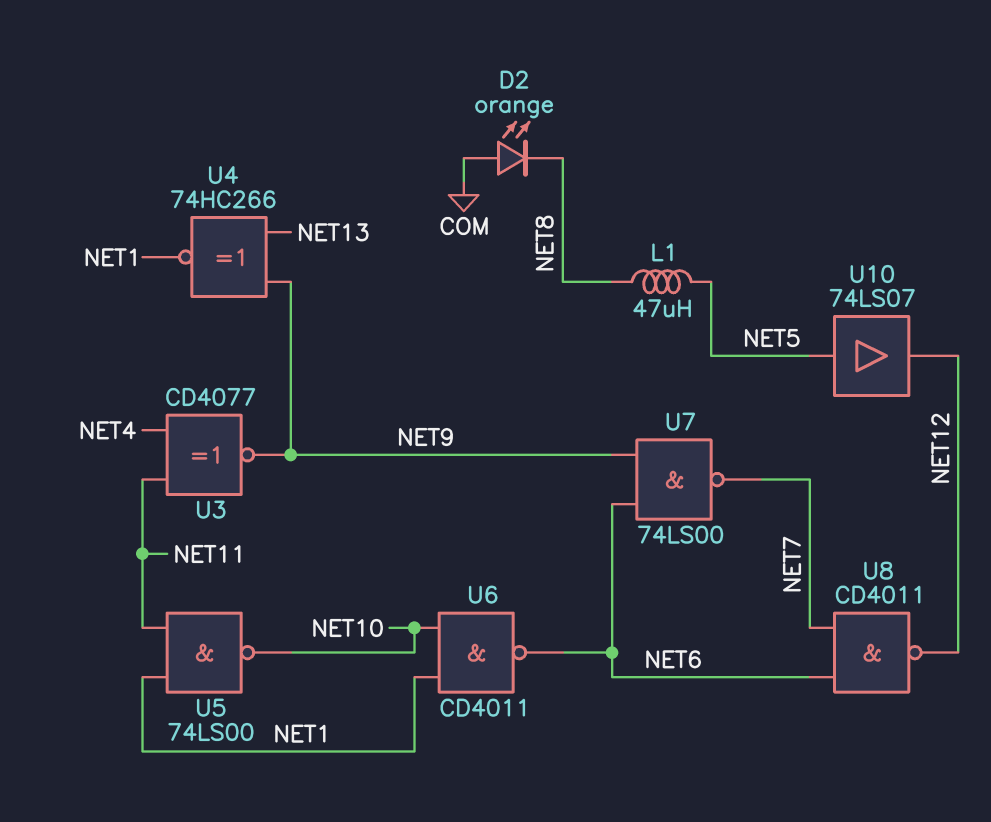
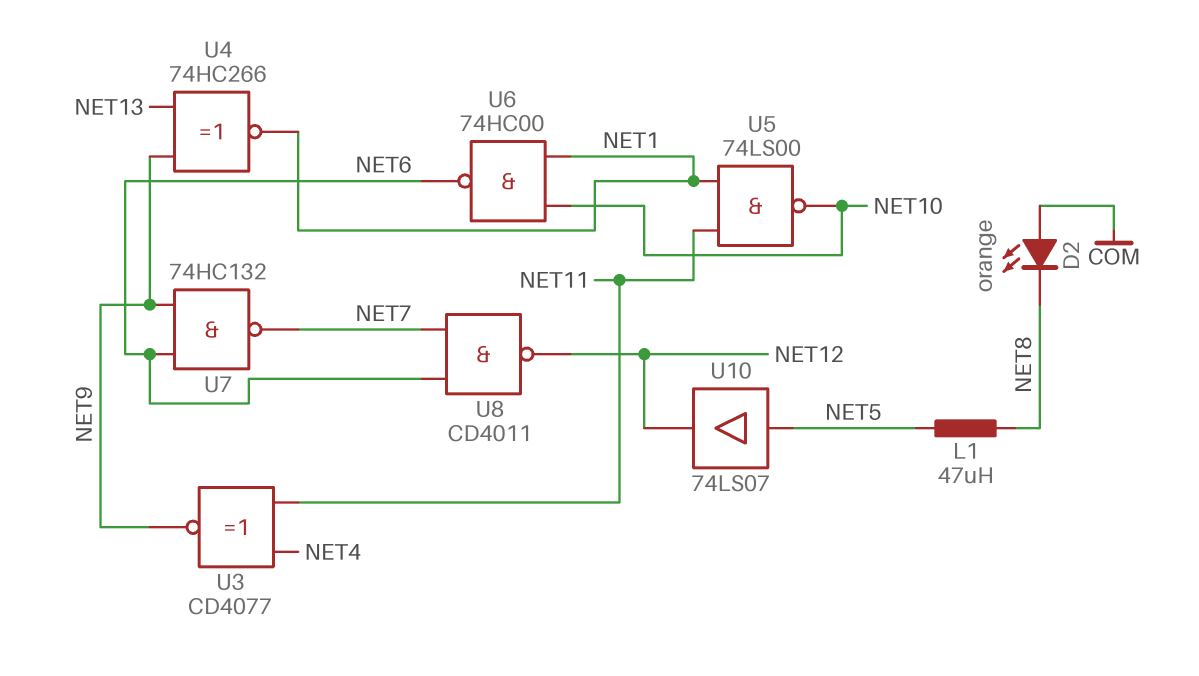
U6: NAND CD4011 (in NET1, in NET10, out NET6) -> NAND 74HC00 (in NET1, in NET10, out NET6)
U7: NAND 74LS00 (in NET6, in NET9, out NET7) -> NAND 74HC132 (in NET6, in NET9, out NET7)

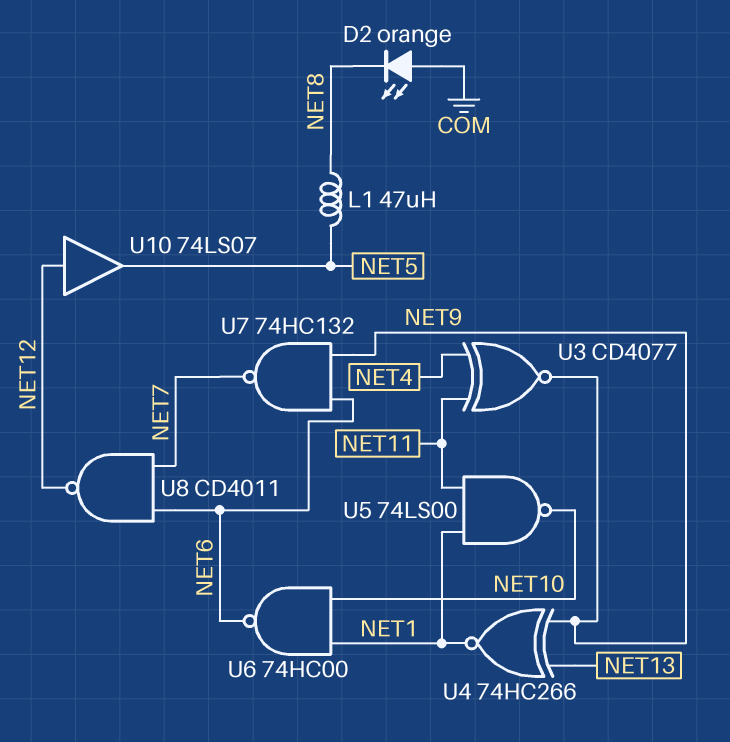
U10: buffer 74LS07 (in NET5, out NET12) -> buffer 74LS07 (in NET12, out NET5)

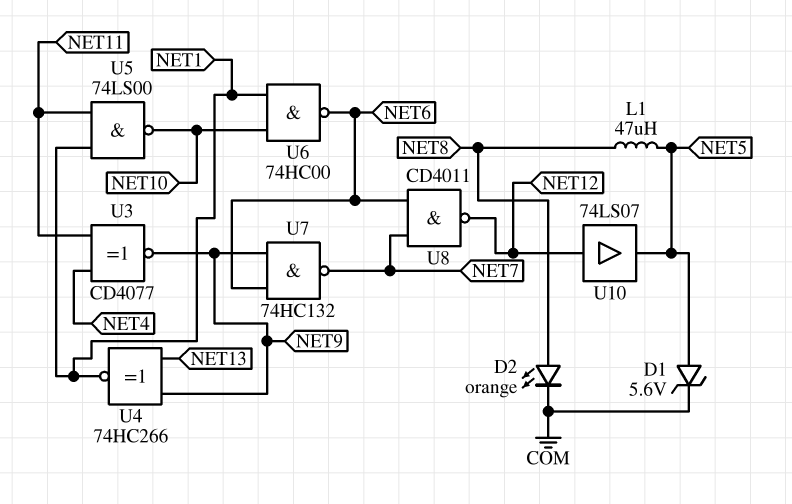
D1: none -> zener 5.6V (A NET5, K COM)
D2: LED orange (A COM, K NET8) -> LED orange (A NET8, K COM)

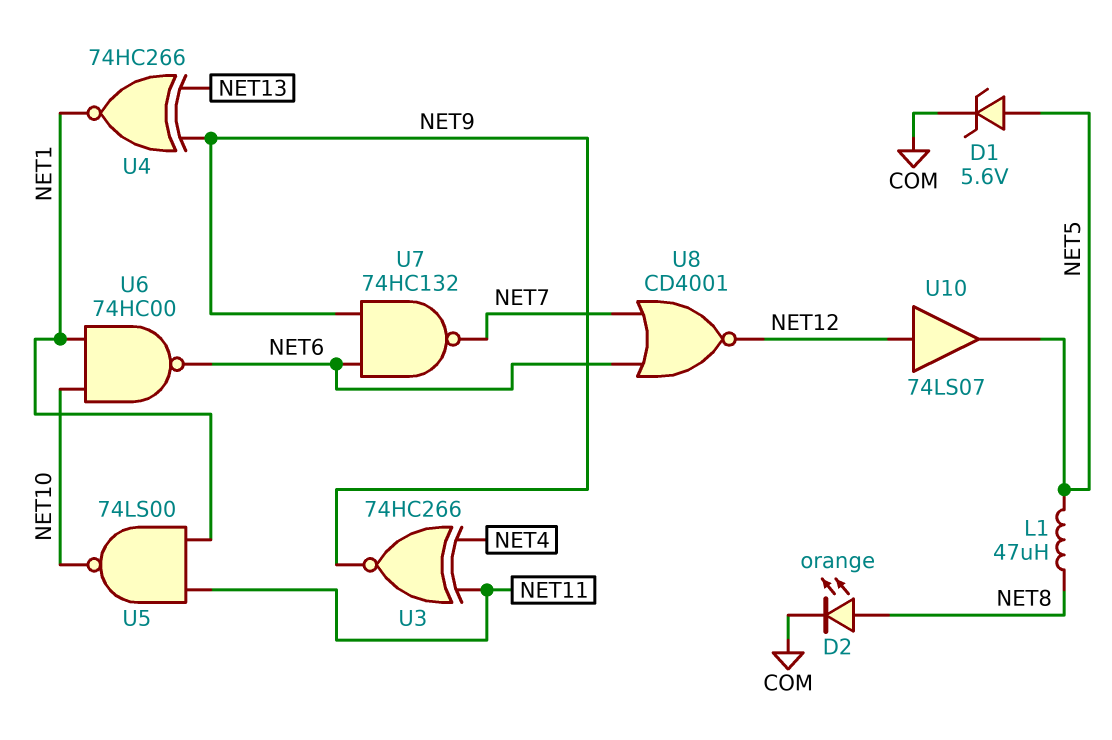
U3: XNOR CD4077 (in NET4, in NET11, out NET9) -> XNOR 74HC266 (in NET4, in NET11, out NET9)
U8: NAND CD4011 (in NET6, in NET7, out NET12) -> NOR CD4001 (in NET6, in NET7, out NET12)

